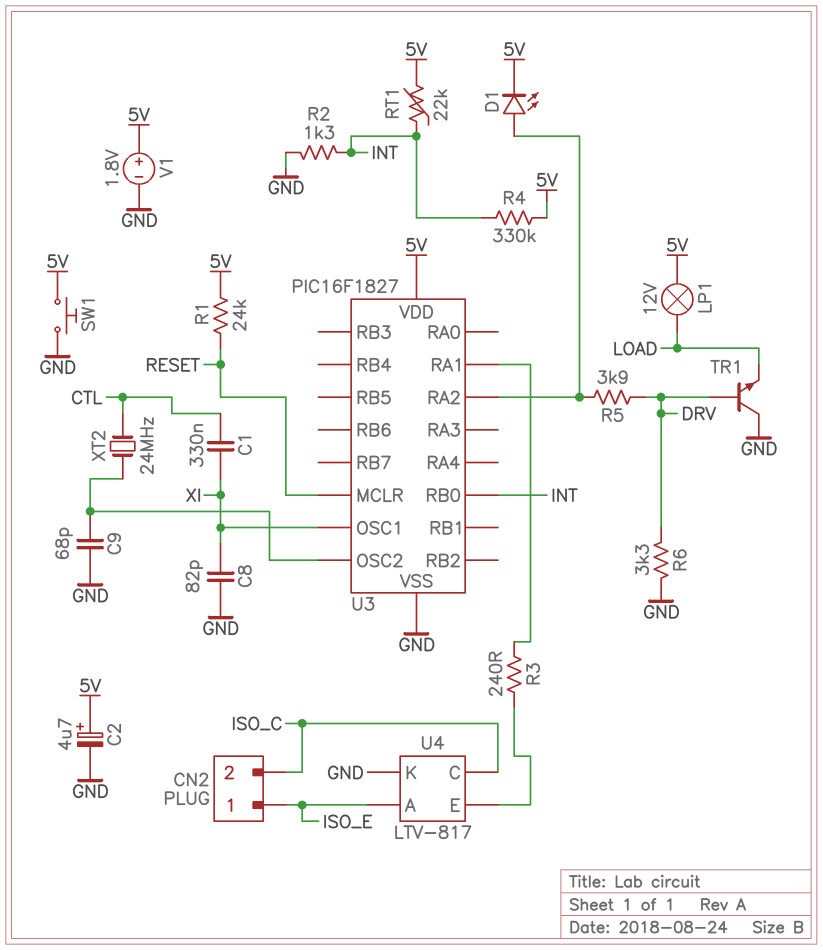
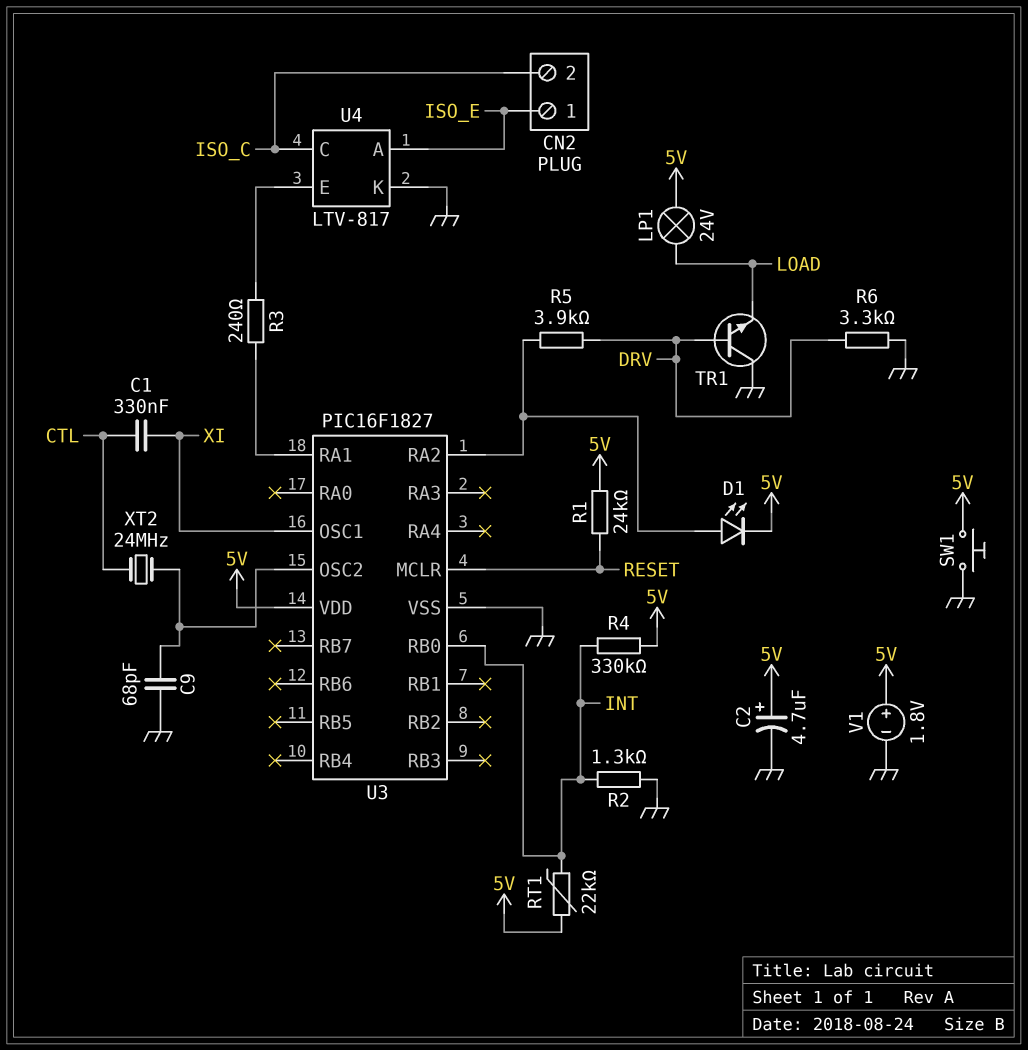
C8: 82pF (GND, XI) -> none
LP1: lamp 12V (5V, LOAD) -> lamp 24V (5V, LOAD)

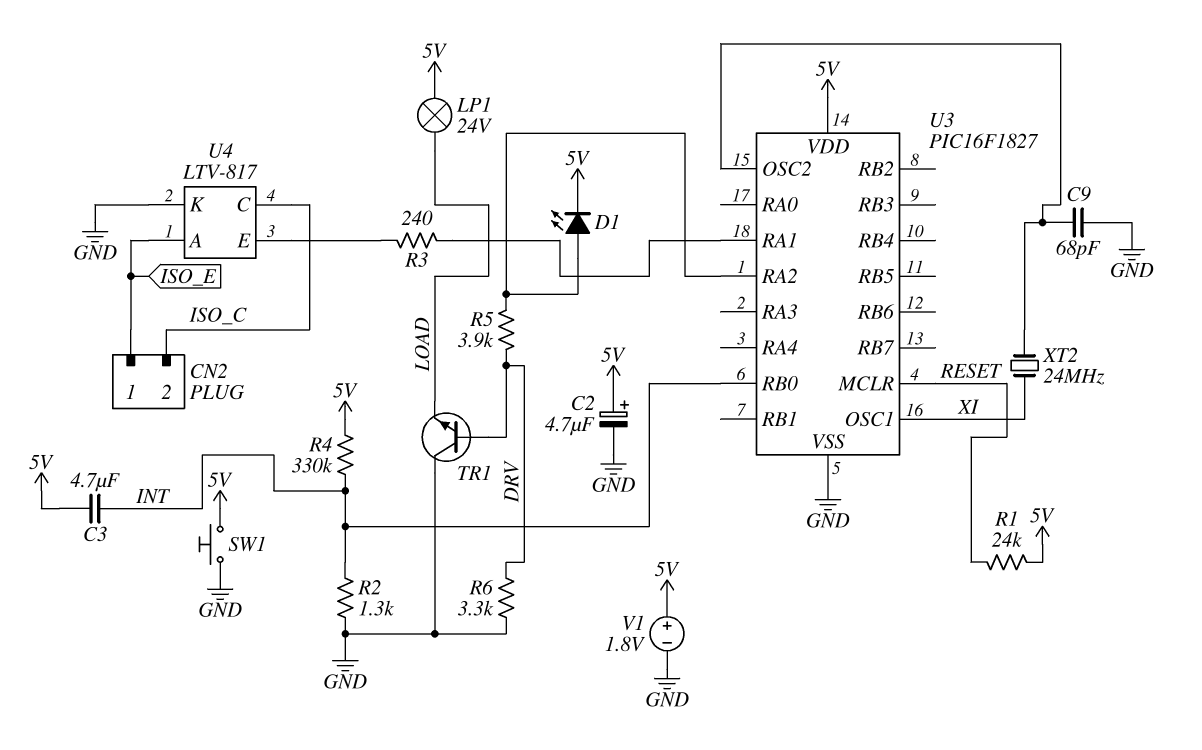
C1: 330nF (CTL, XI) -> none
C3: none -> 4.7uF (5V, INT)
RT1: 22k (5V, INT) -> none
XT2: 24MHz (CTL, U3/OSC2) -> 24MHz (U3/OSC2, XI)

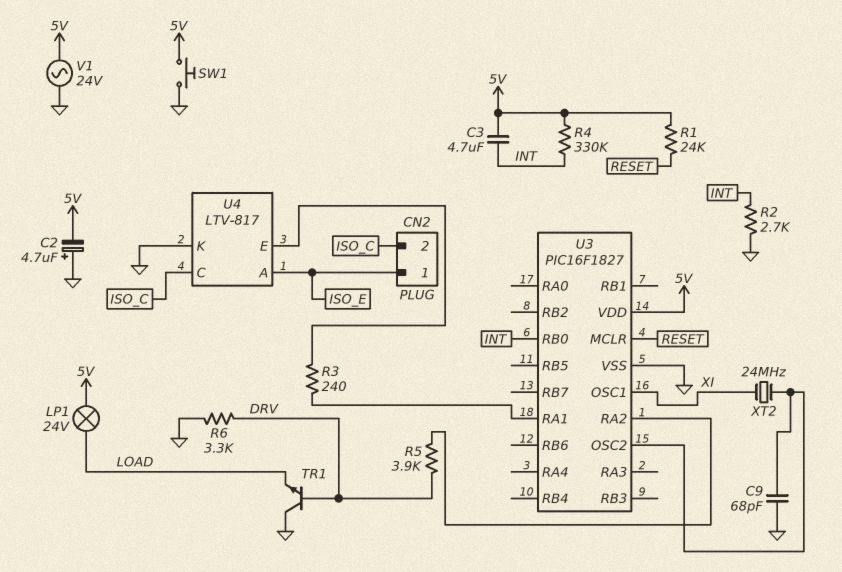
C2: 4.7uF (plus 5V, minus GND) -> 4.7uF (plus GND, minus 5V)
D1: LED (A U3/RA2, K 5V) -> none
R2: 1.3k (GND, INT) -> 2.7k (GND, INT)
V1: 1.8V (plus 5V, minus GND) -> AC 24V (5V, GND)

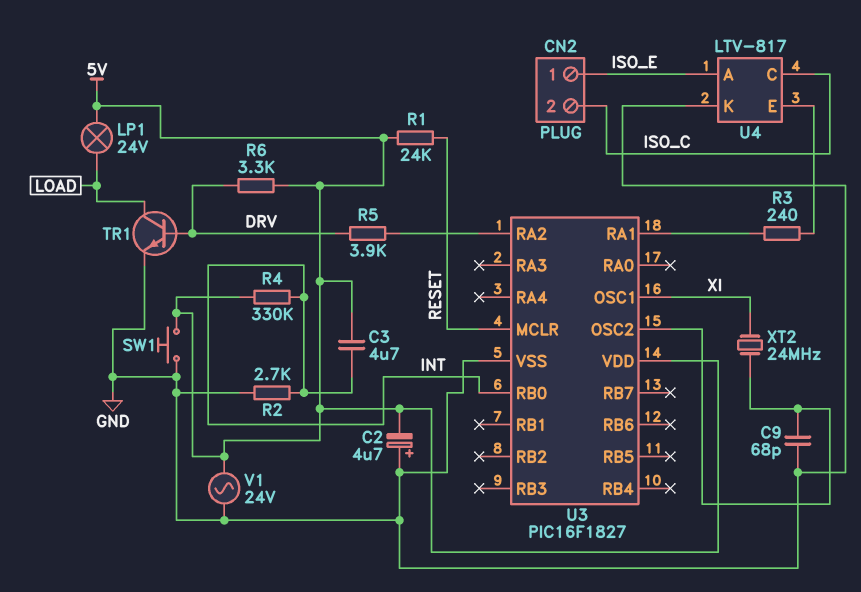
R6: 3.3k (DRV, GND) -> 3.3k (5V, DRV)
TR1: NPN (B DRV, C GND, E LOAD) -> NPN (B DRV, C LOAD, E GND)

